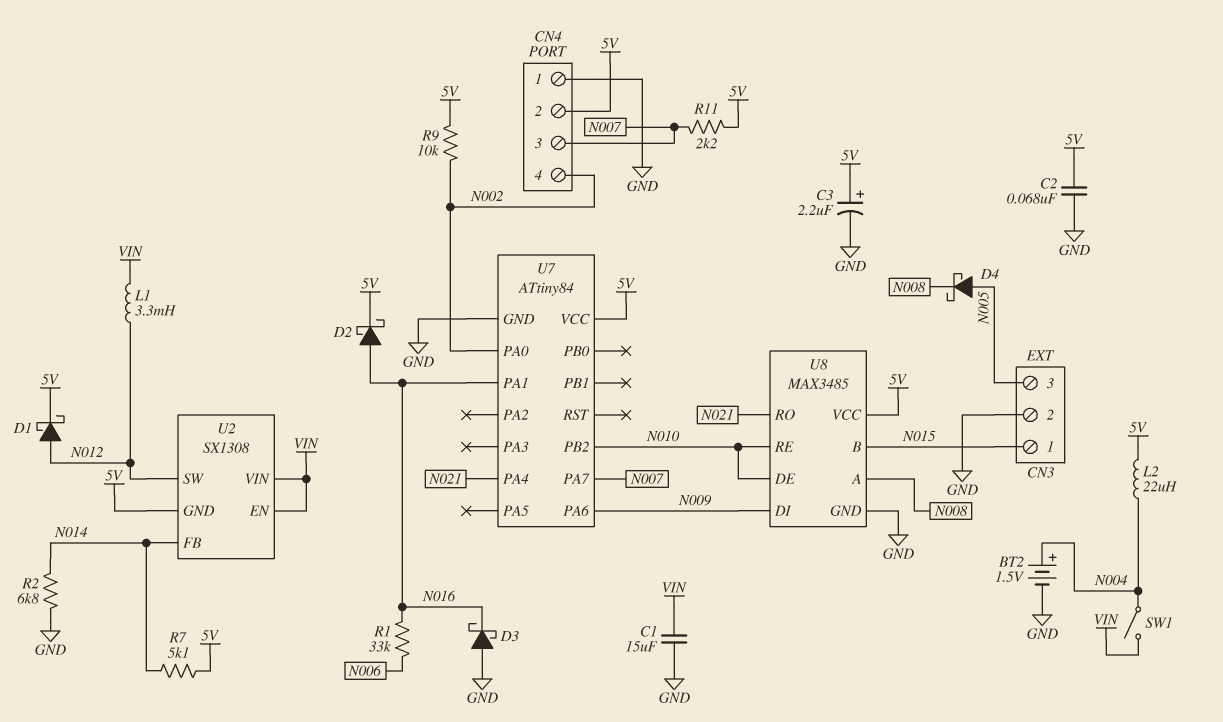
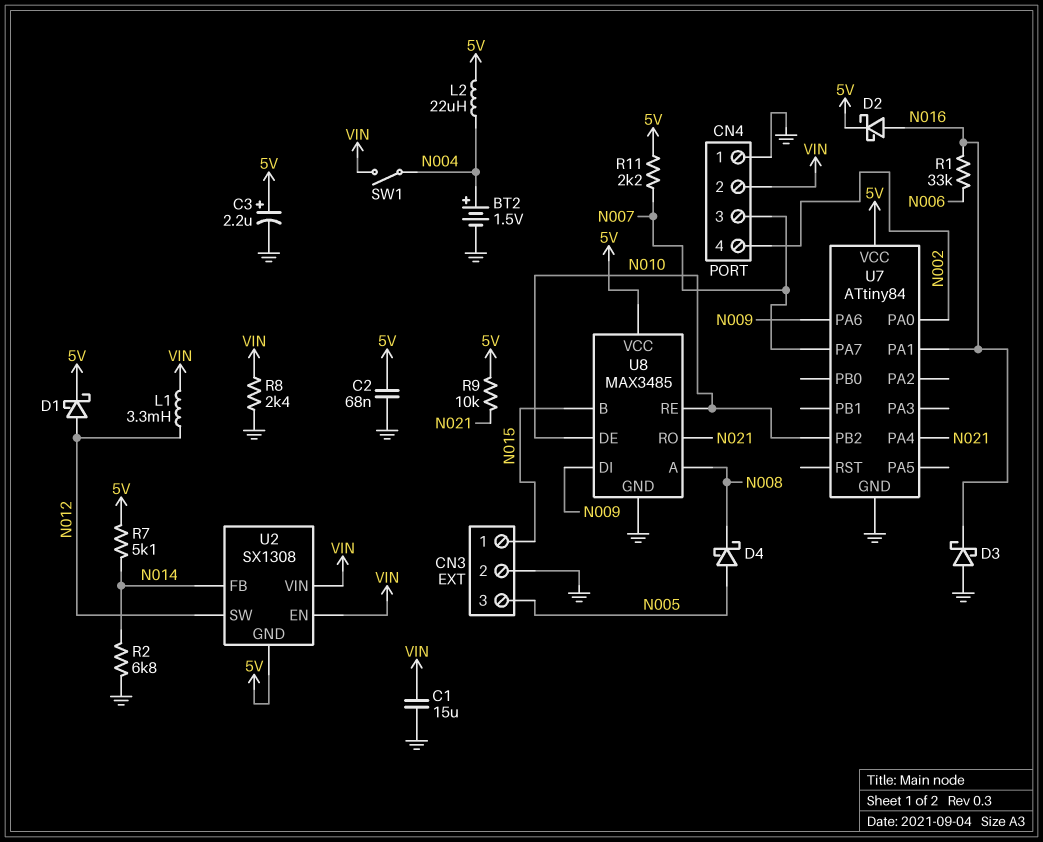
CN4 pin 2: 5V -> VIN
R8: none -> 2.4k (GND, VIN)
R9: 10k (5V, N002) -> 10k (5V, N021)

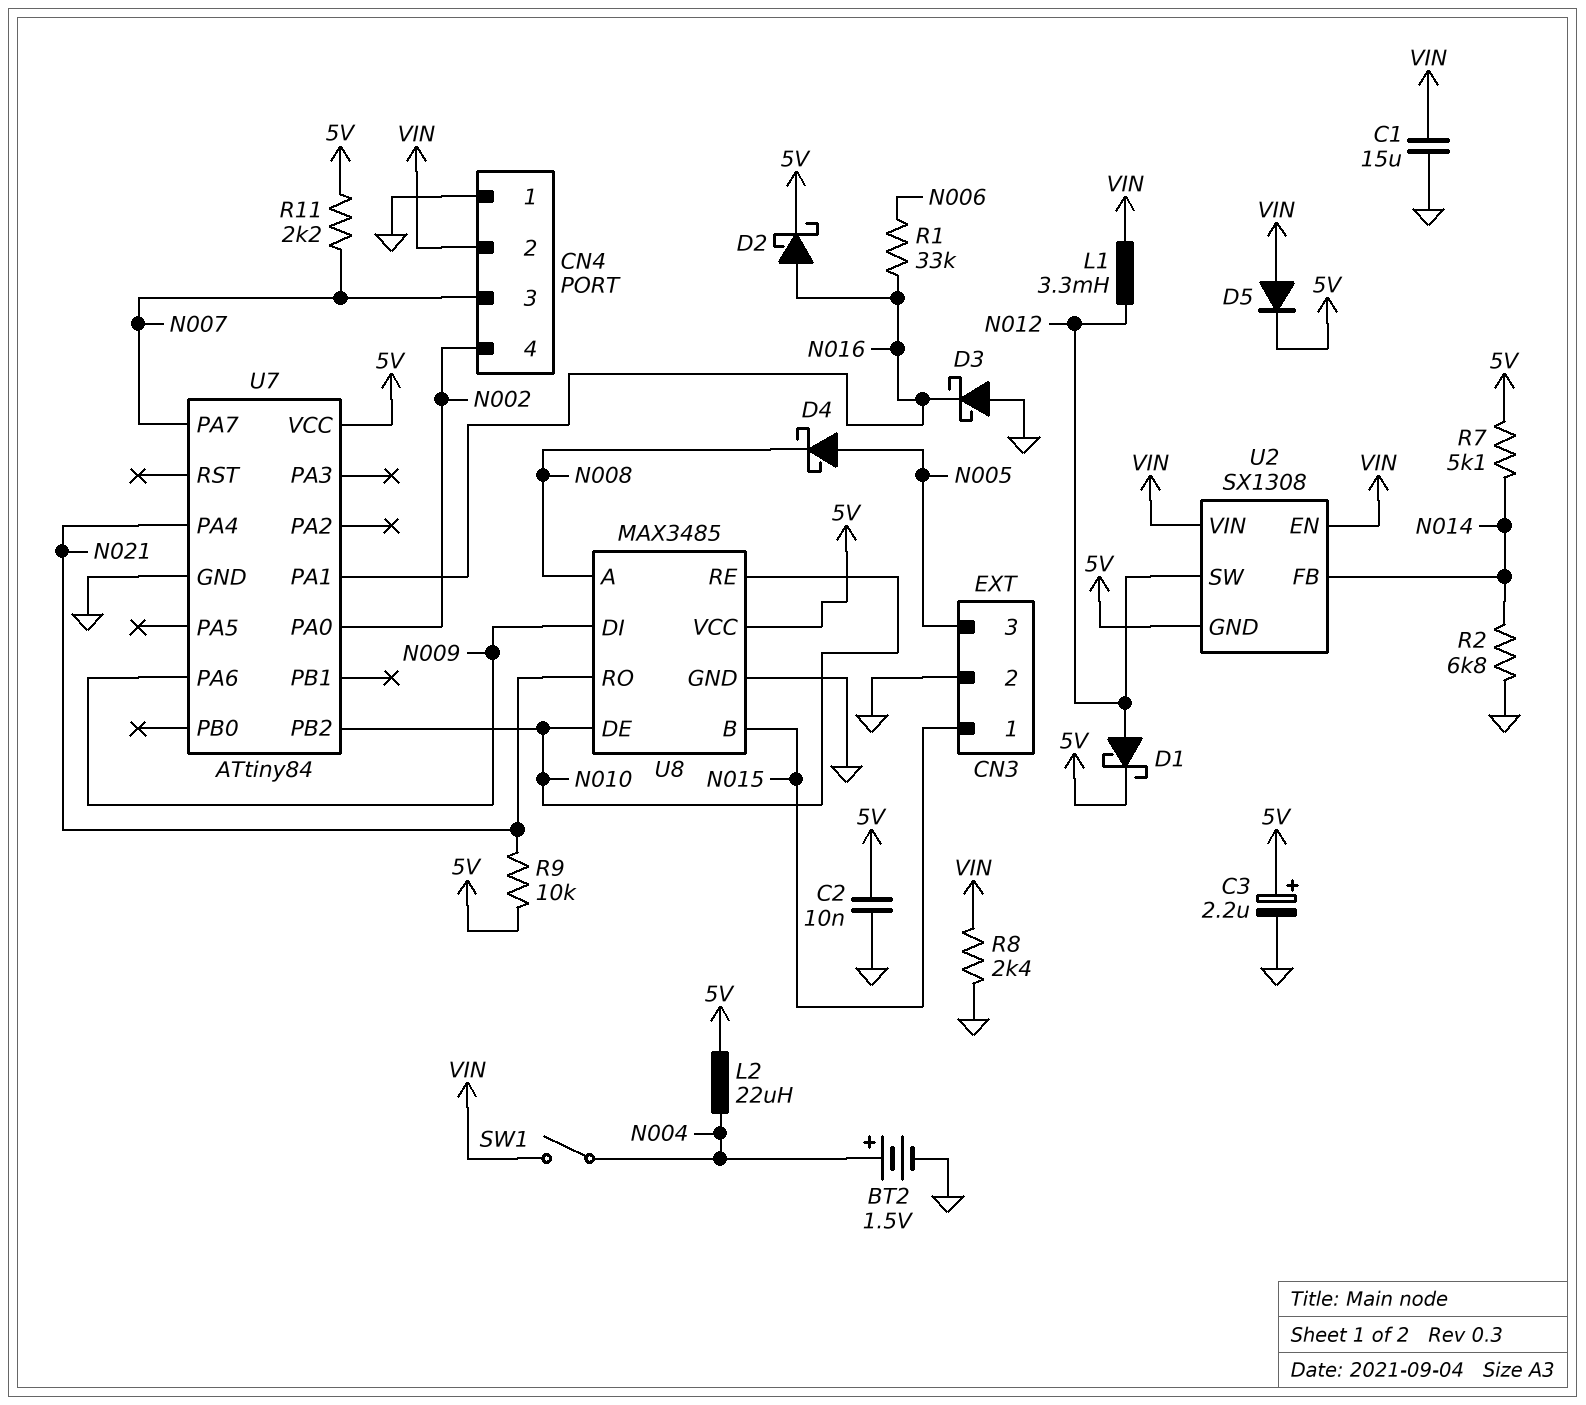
C2: 68nF (5V, GND) -> 10nF (5V, GND)
D5: none -> diode (A VIN, K 5V)

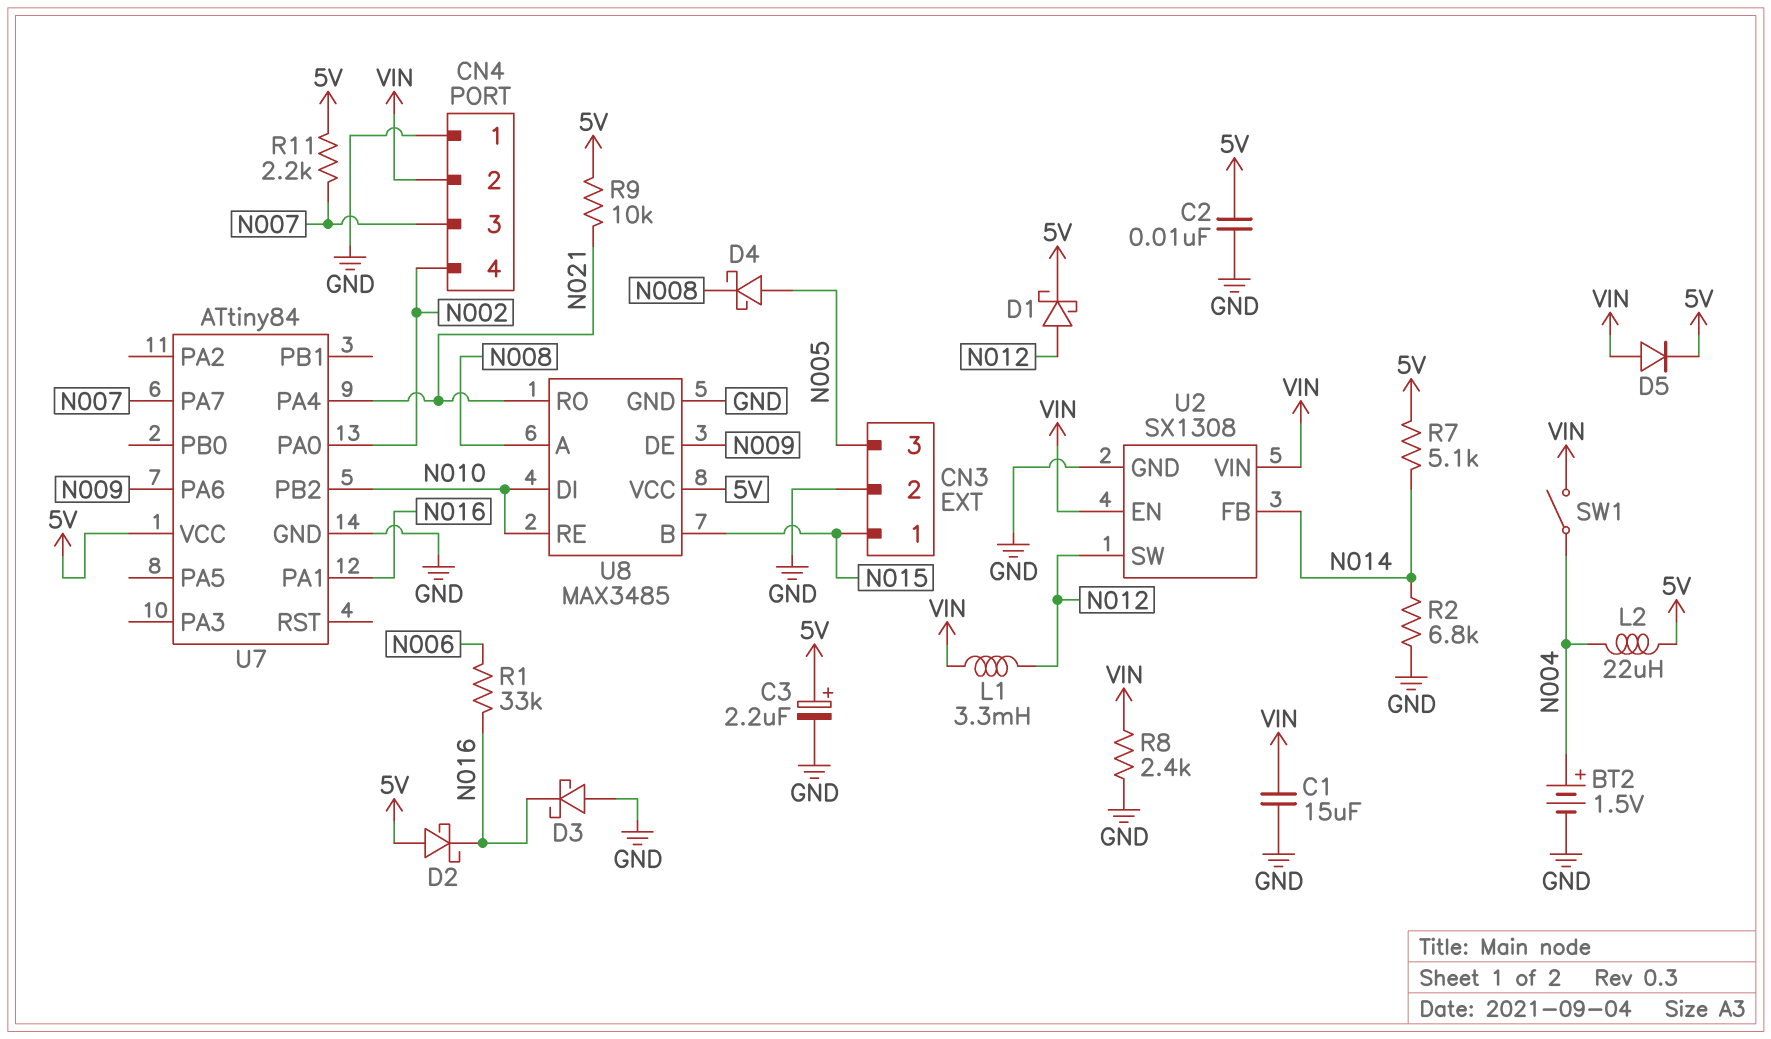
D2: schottky (A N016, K 5V) -> schottky (A 5V, K N016)
U2 pin GND: 5V -> GND
U8 pin DE: N010 -> N009
U8 pin DI: N009 -> N010

